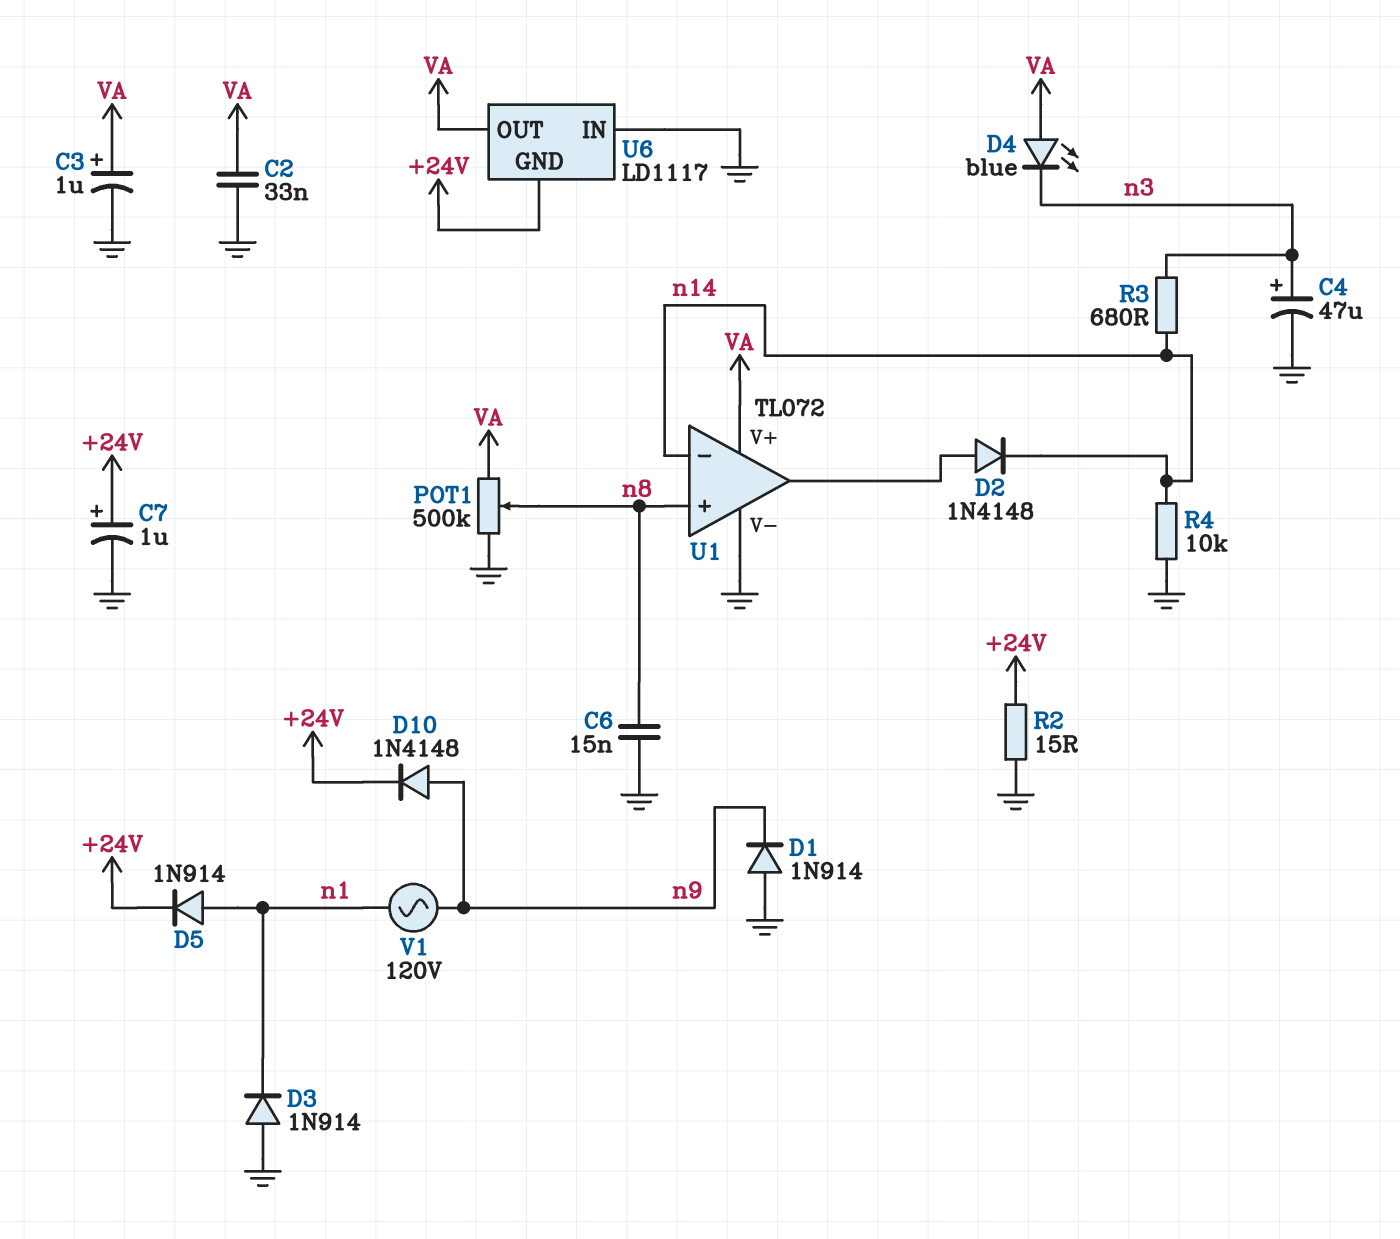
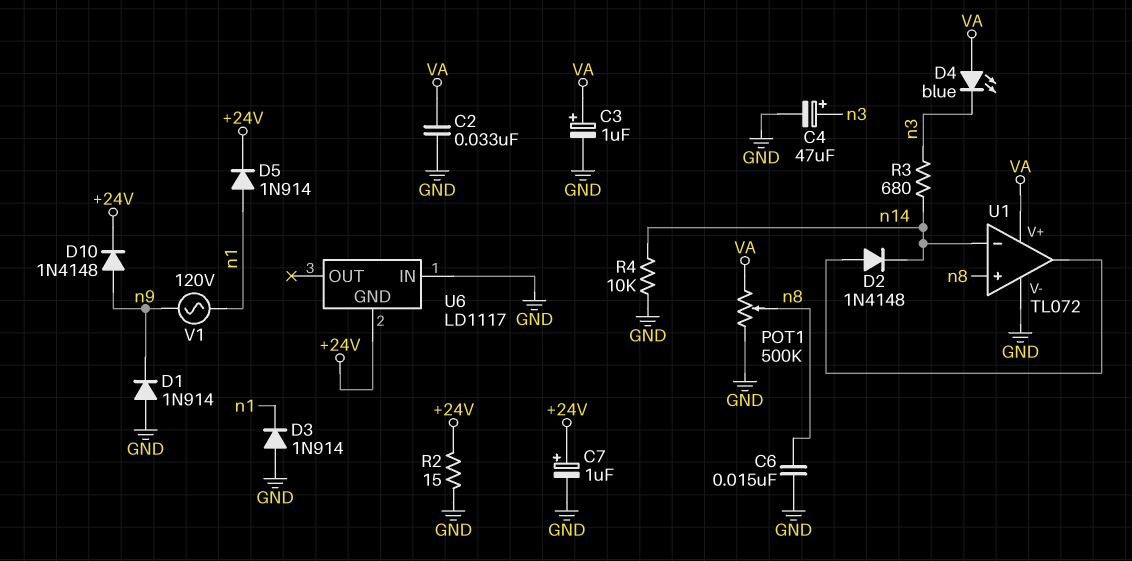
U6 pin OUT: VA -> none

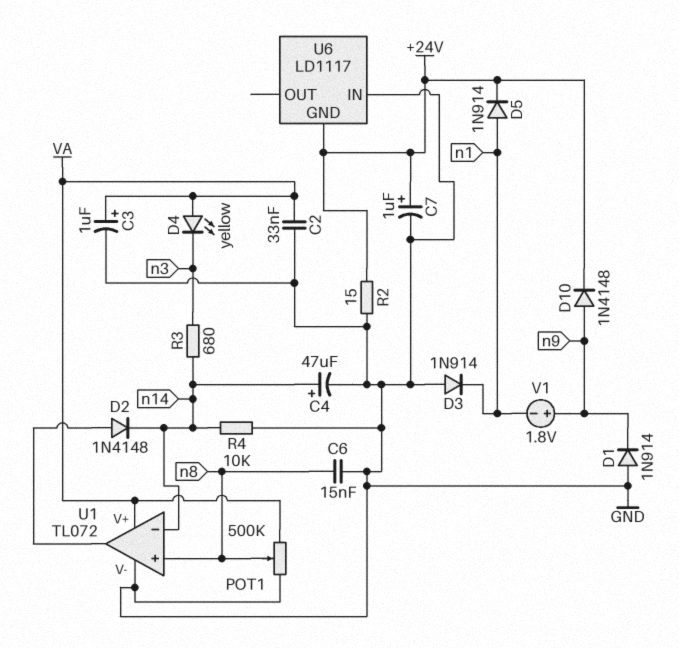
C4: 47uF (plus n3, minus GND) -> 47uF (plus n14, minus GND)
D4: LED blue (A VA, K n3) -> LED yellow (A VA, K n3)
V1: AC 120V (n1, n9) -> 1.8V (plus n9, minus n1)

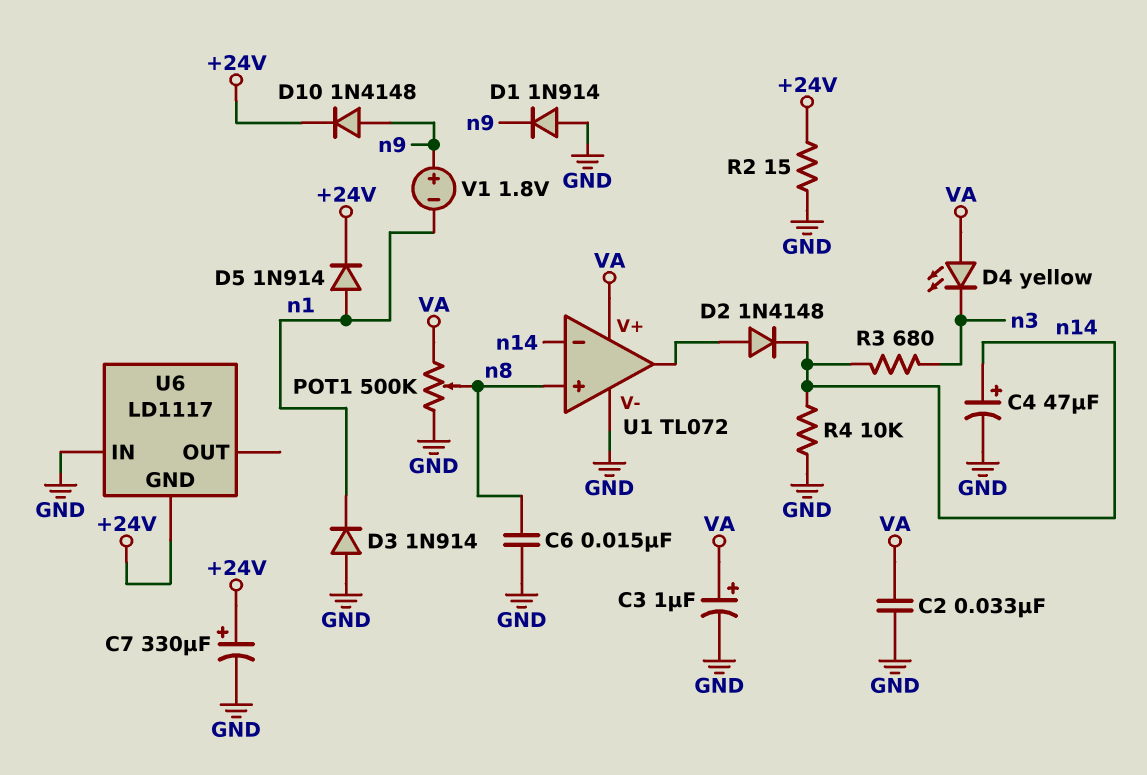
C7: 1uF (plus +24V, minus GND) -> 330uF (plus +24V, minus GND)

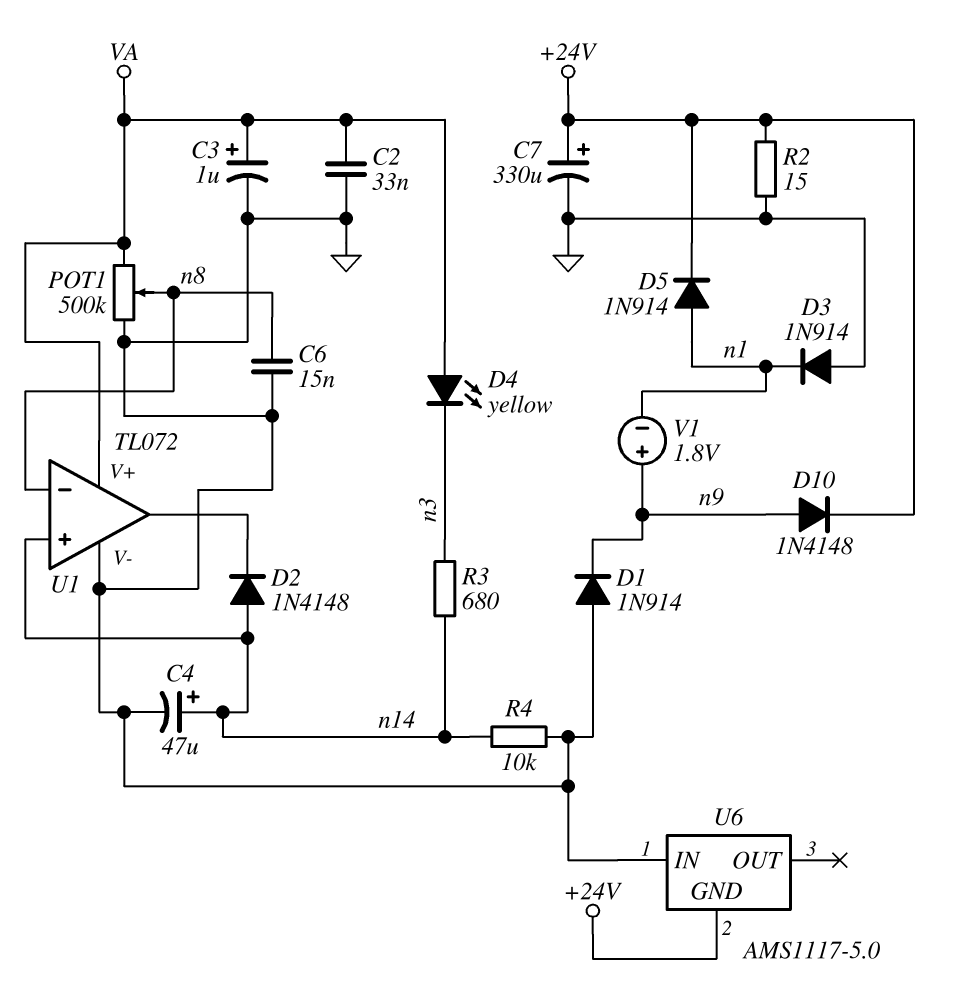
D2: diode 1N4148 (A U1/out, K n14) -> diode 1N4148 (A n14, K U1/out)
U1 pin in+: n8 -> n14
U1 pin in-: n14 -> n8
U6: LD1117 -> AMS1117-5.0

